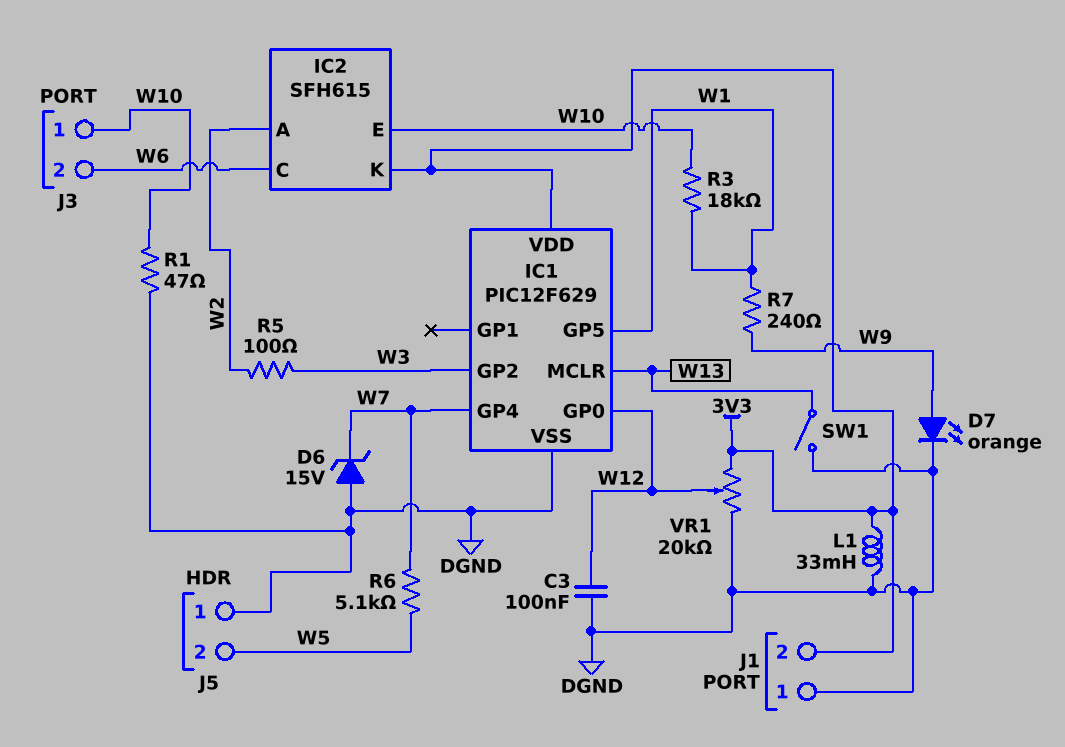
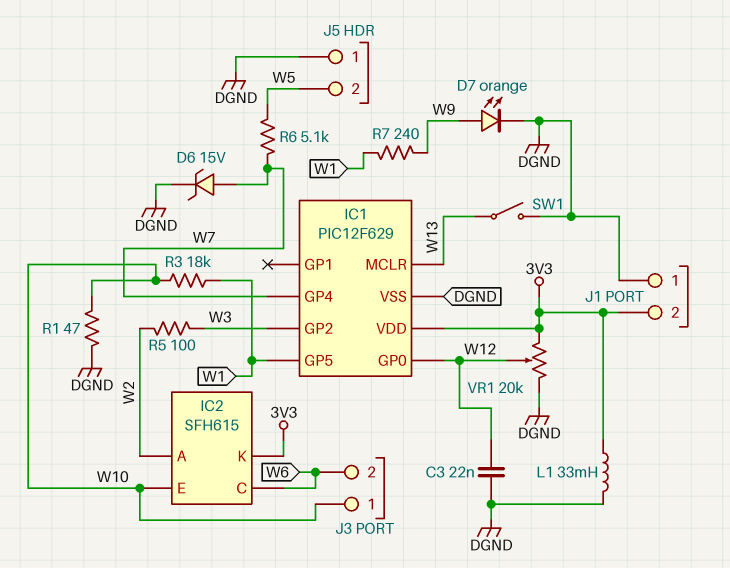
C3: 100nF (DGND, W12) -> 22nF (DGND, W12)
D6: zener 15V (A DGND, K W7) -> zener 15V (A W7, K DGND)

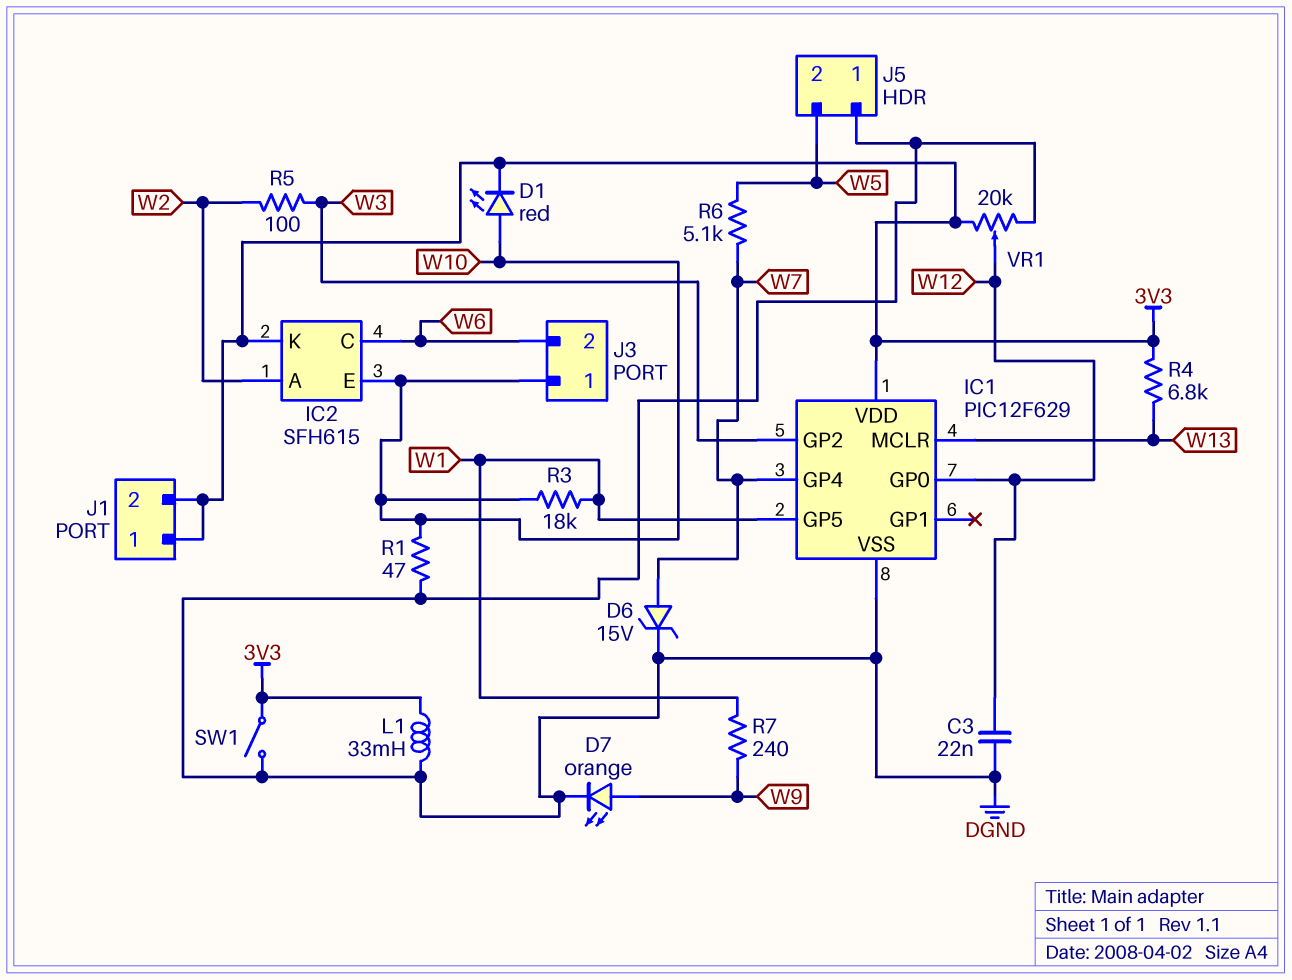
D1: none -> LED red (A W10, K 3V3)
J1 pin 1: DGND -> 3V3
R4: none -> 6.8k (3V3, W13)
SW1: switch (DGND, W13) -> switch (3V3, DGND)

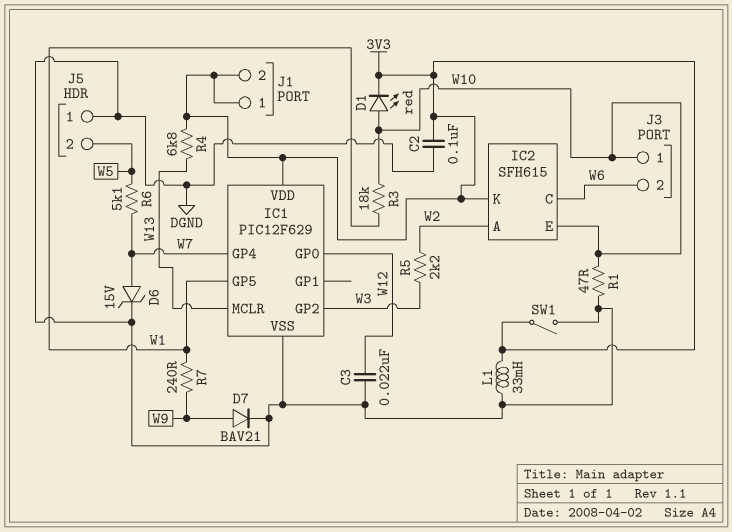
C2: none -> 100nF (3V3, DGND)
D7: LED orange (A W9, K DGND) -> diode BAV21 (A W9, K DGND)
R5: 100 (W2, W3) -> 2.2k (W2, W3)
VR1: 20k (3V3, DGND, wiper W12) -> none

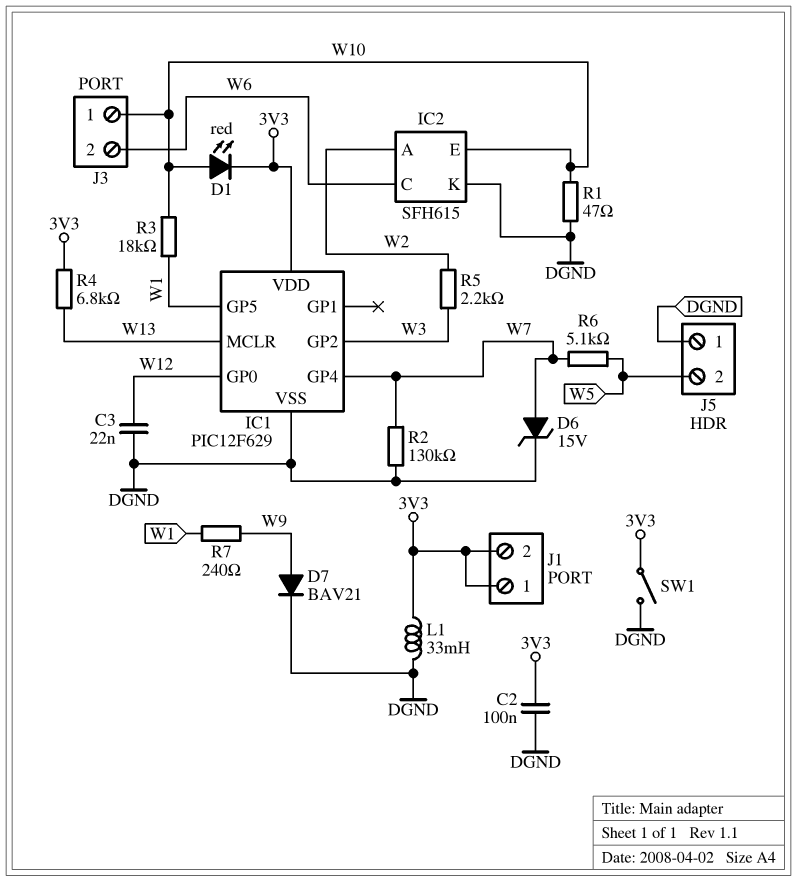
IC2 pin K: 3V3 -> DGND
R2: none -> 130k (DGND, W7)

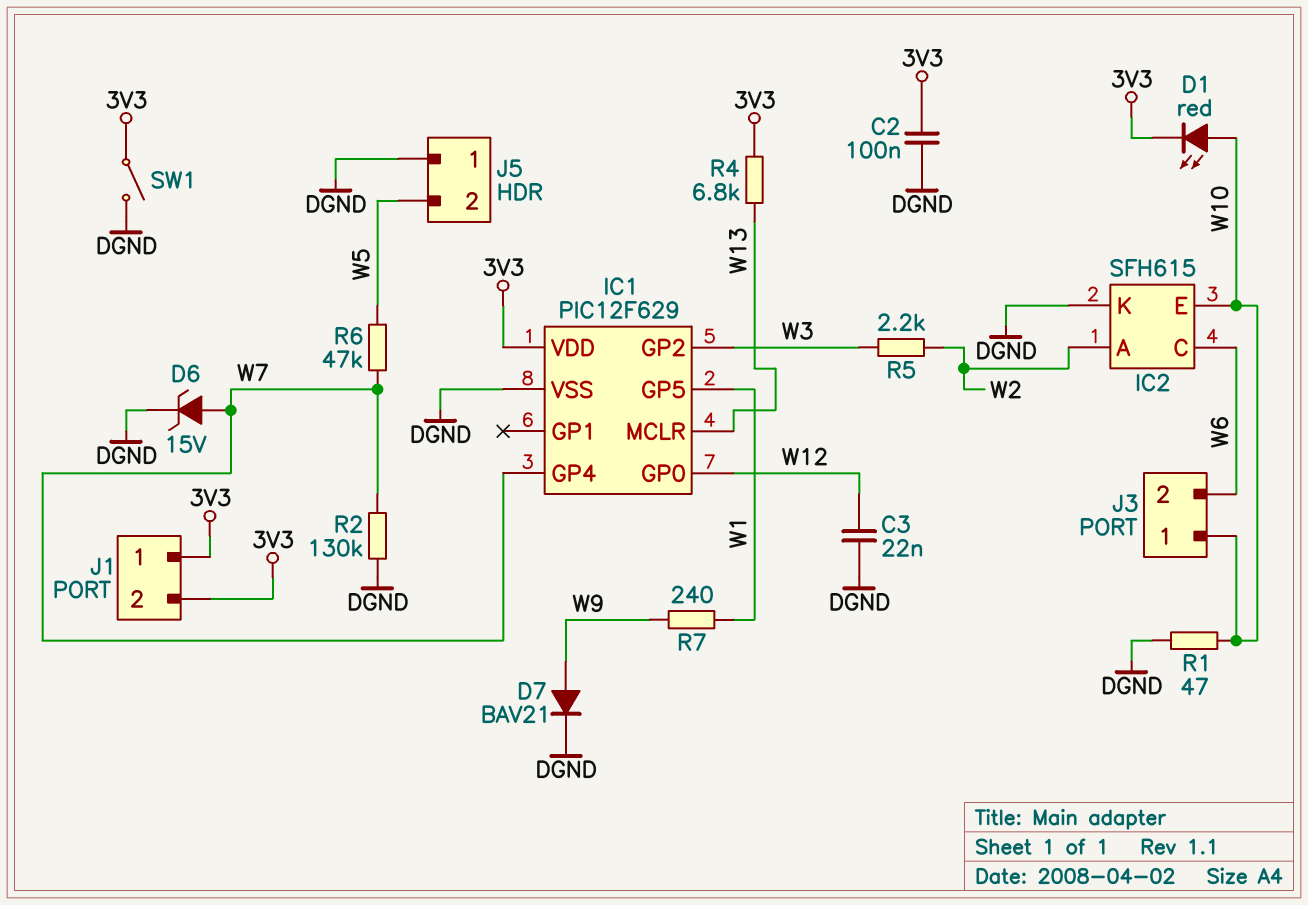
L1: 33mH (3V3, DGND) -> none
R3: 18k (W1, W10) -> none
R6: 5.1k (W5, W7) -> 47k (W5, W7)

